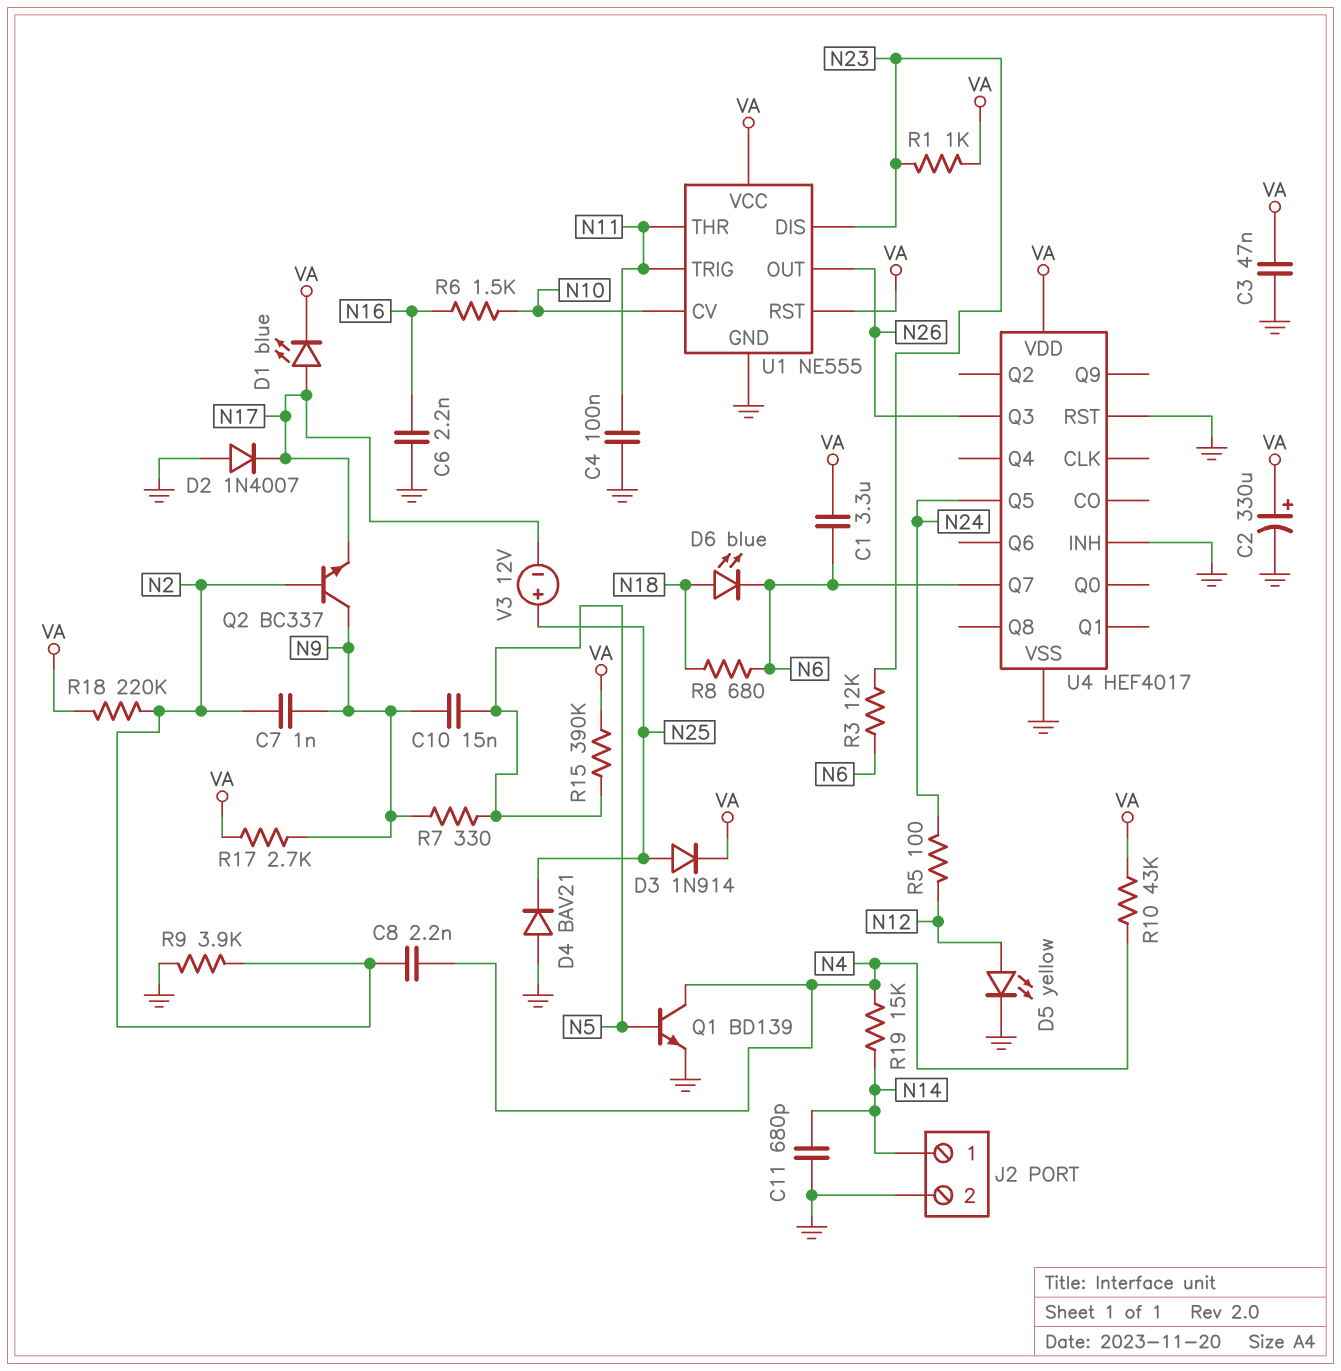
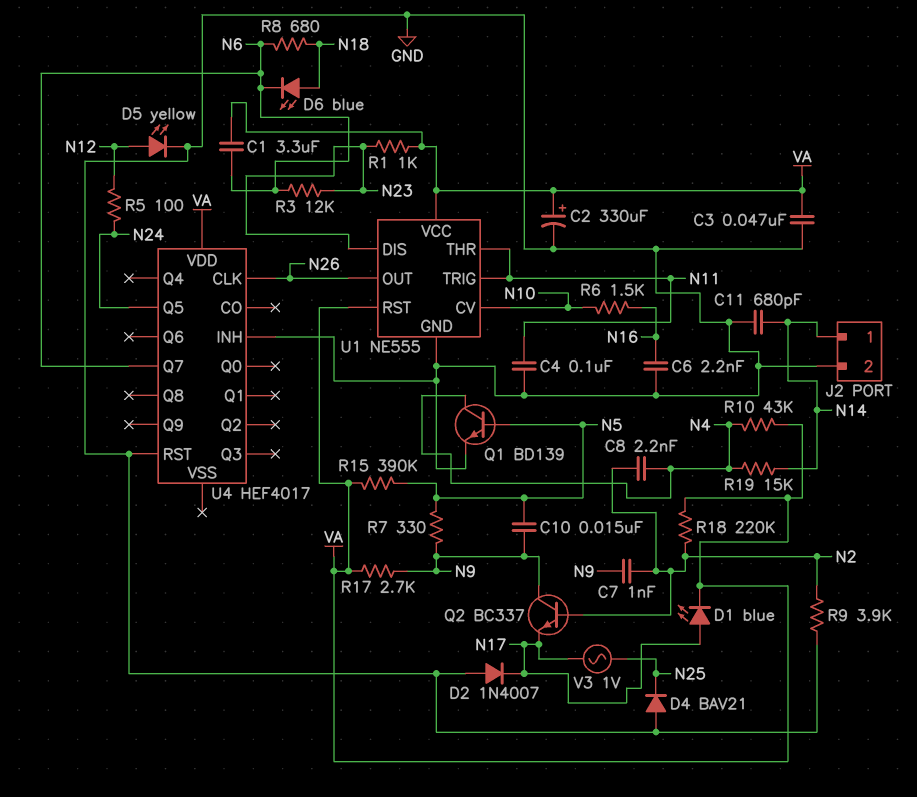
D3: diode 1N914 (A N25, K VA) -> none
U4 pin CLK: none -> N26
U4 pin Q3: N26 -> none
U4 pin VSS: GND -> none
V3: 12V (plus N25, minus N17) -> AC 1V (N17, N25)

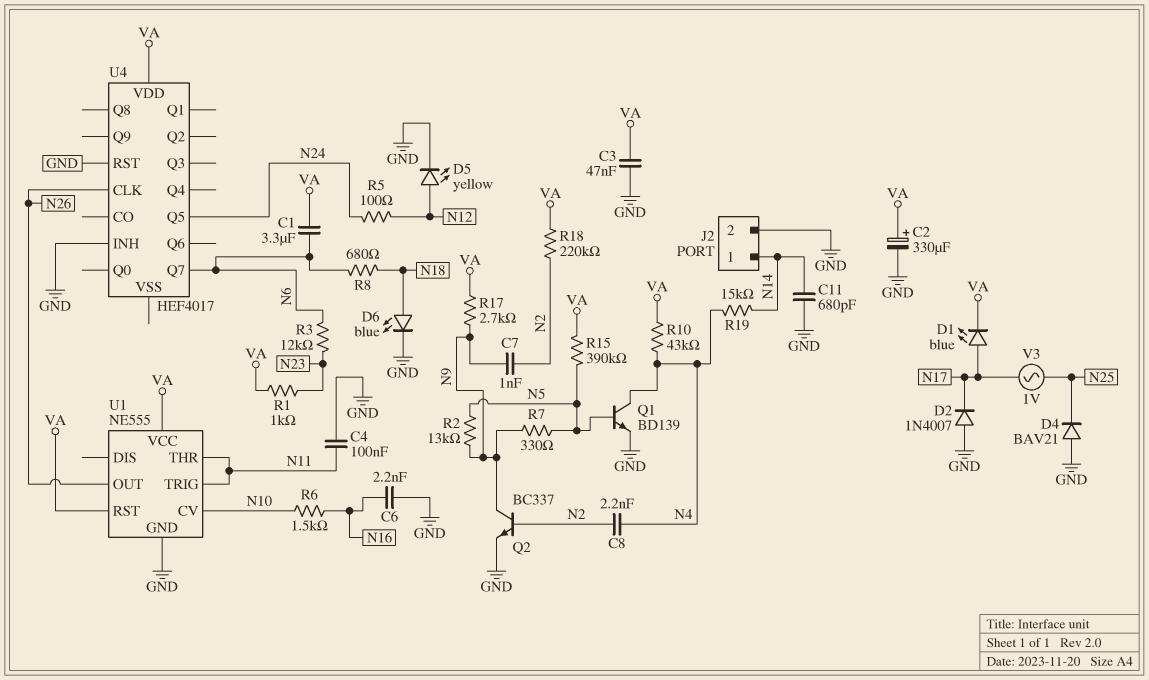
C10: 15nF (N5, N9) -> none
D6: LED blue (A N18, K N6) -> LED blue (A N18, K GND)
Q2: NPN BC337 (B N2, C N9, E N17) -> NPN BC337 (B N2, C N9, E GND)
R2: none -> 13k (N5, N9)
R9: 3.9k (GND, N2) -> none
U1 pin DIS: N23 -> none

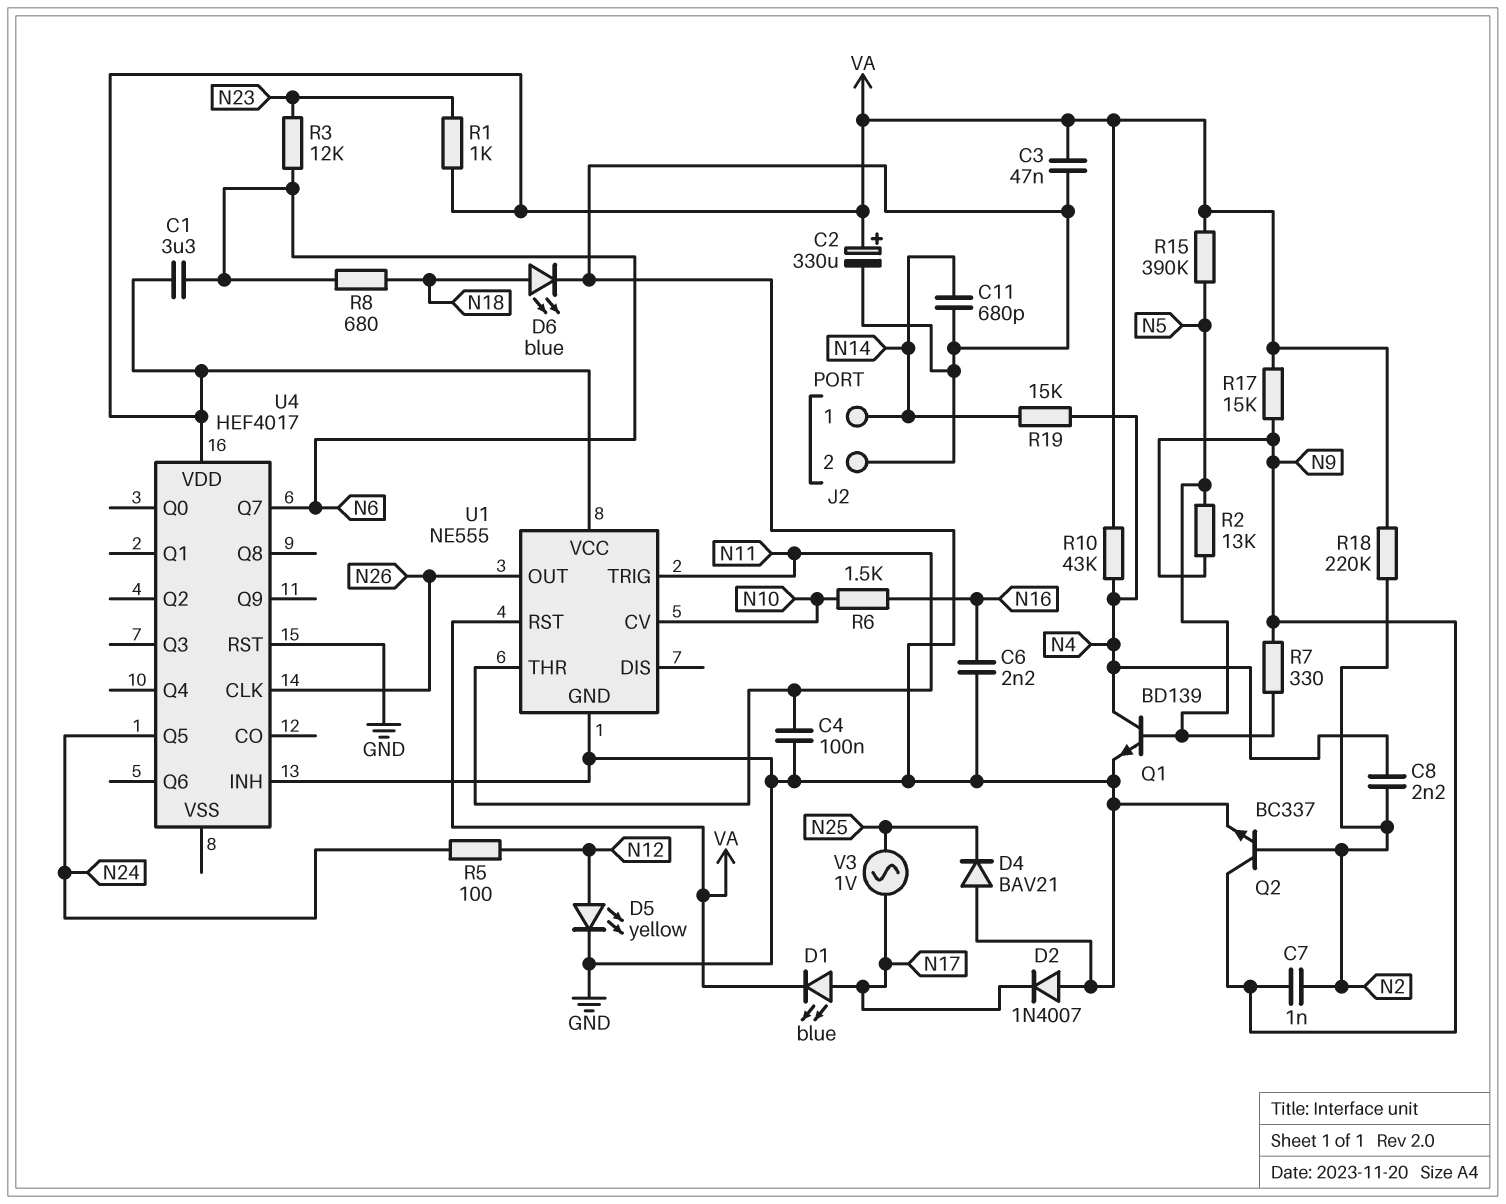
R17: 2.7k (N9, VA) -> 15k (N9, VA)

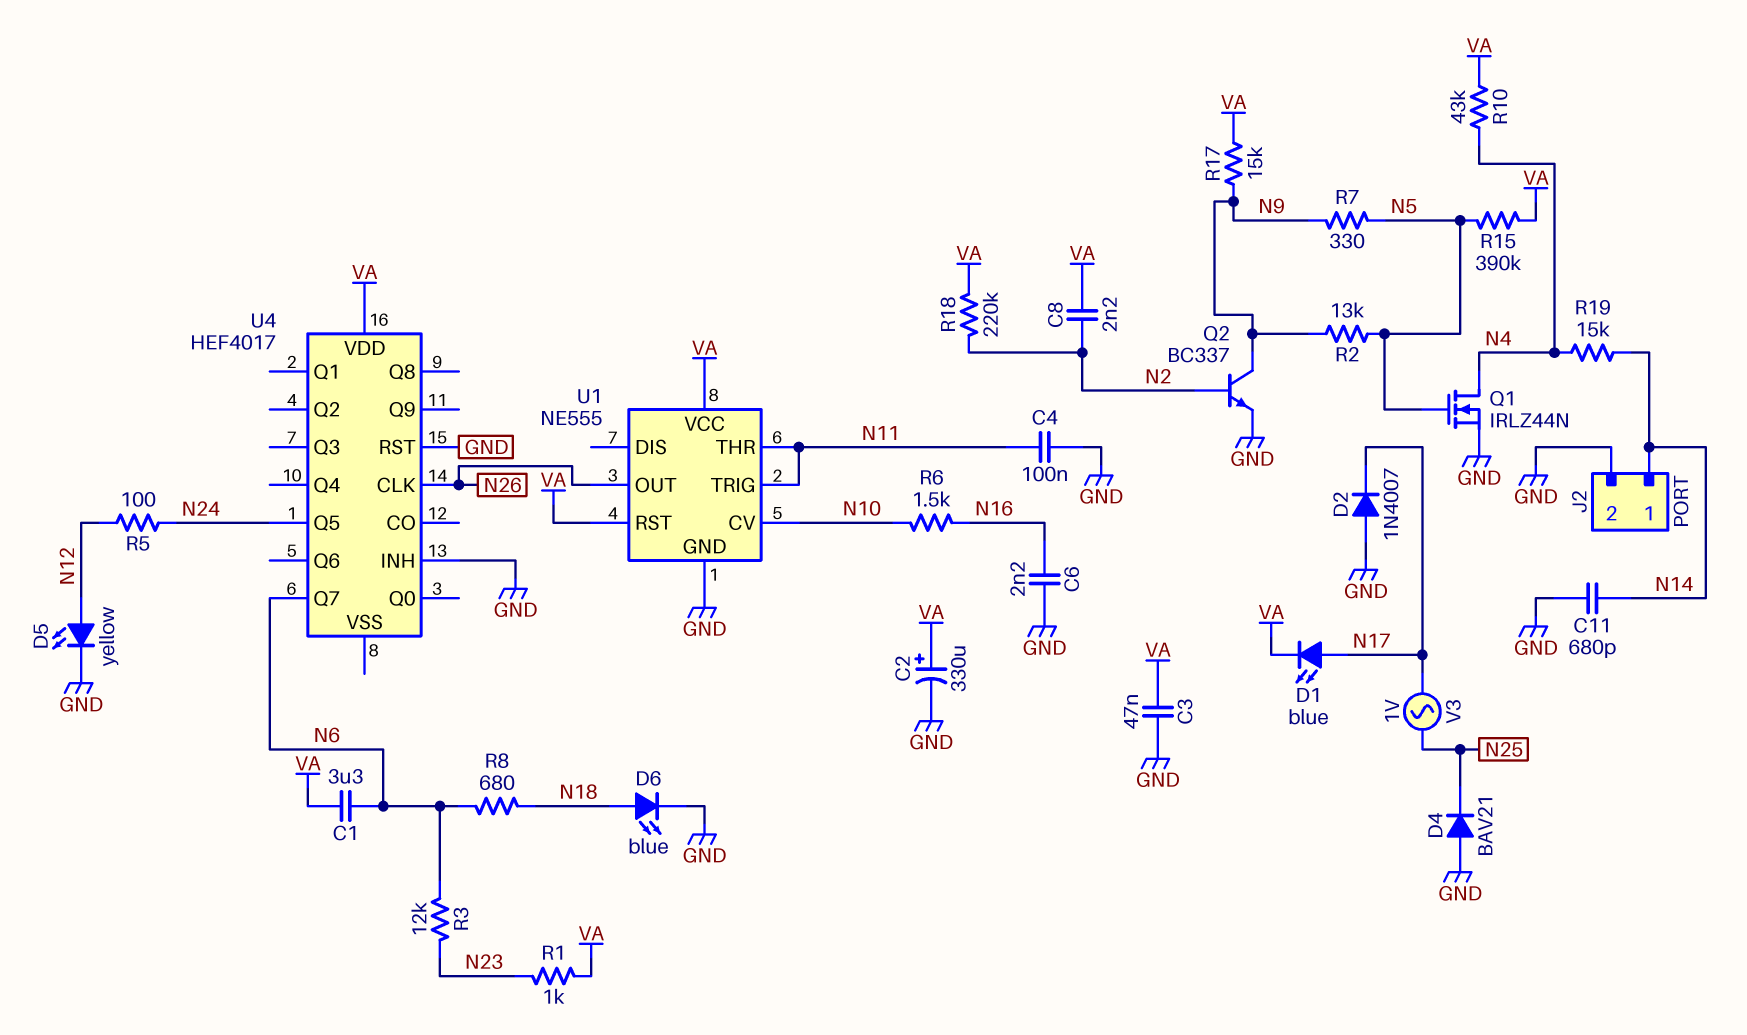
C7: 1nF (N2, N9) -> none
C8: 2.2nF (N2, N4) -> 2.2nF (N2, VA)
Q1: NPN BD139 (B N5, C N4, E GND) -> NMOS IRLZ44N (G N5, D N4, S GND)

